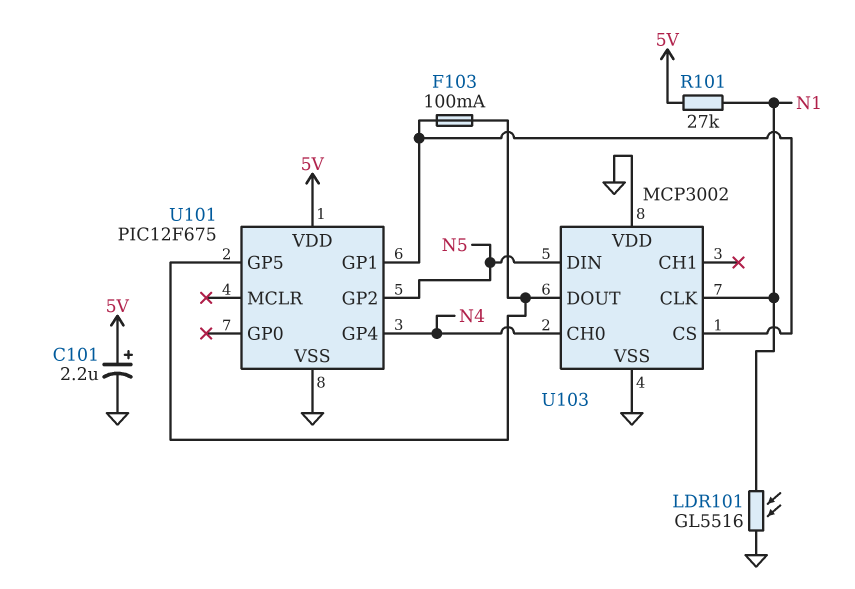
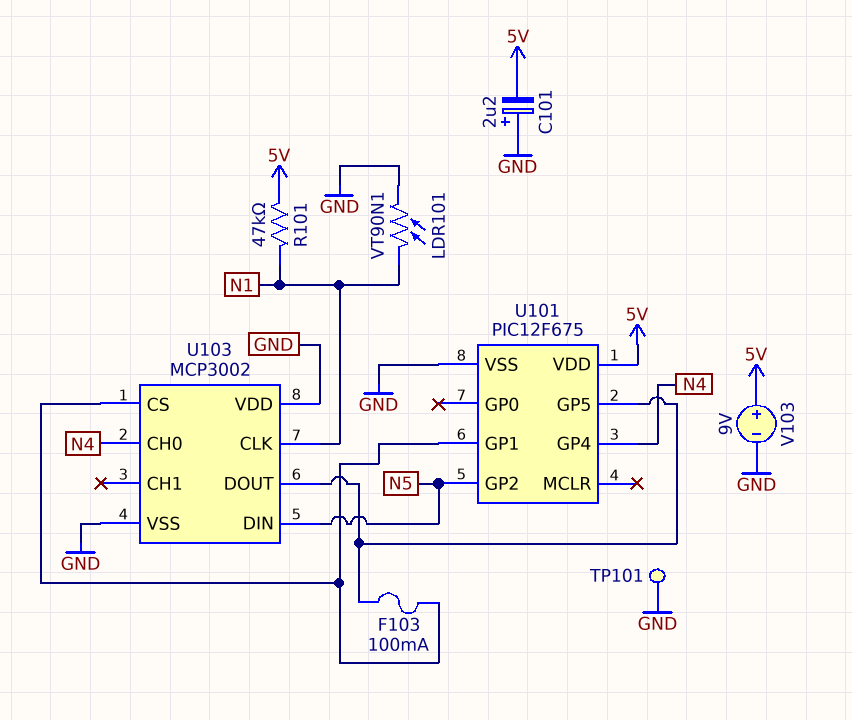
C101: 2.2uF (plus 5V, minus GND) -> 2.2uF (plus GND, minus 5V)
LDR101: GL5516 (GND, N1) -> VT90N1 (GND, N1)
R101: 27k (5V, N1) -> 47k (5V, N1)
TP101: none -> test point (GND)
V103: none -> 9V (plus 5V, minus GND)

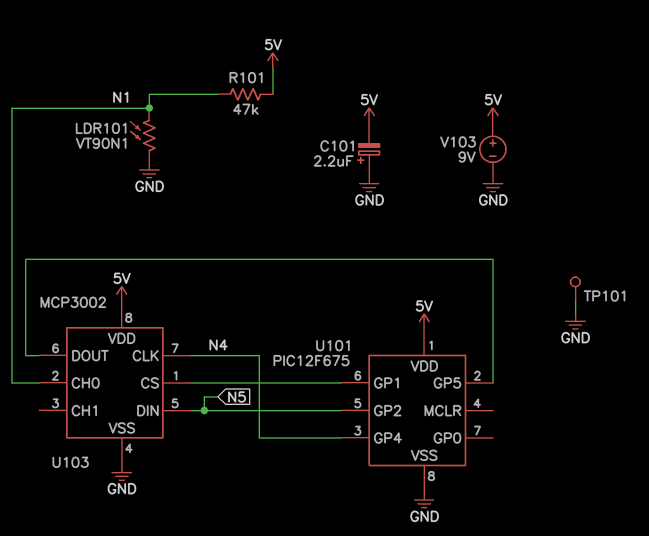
F103: 100mA (U101/GP1, U101/GP5) -> none
U103 pin CH0: N4 -> N1
U103 pin CLK: N1 -> N4
U103 pin VDD: GND -> 5V

